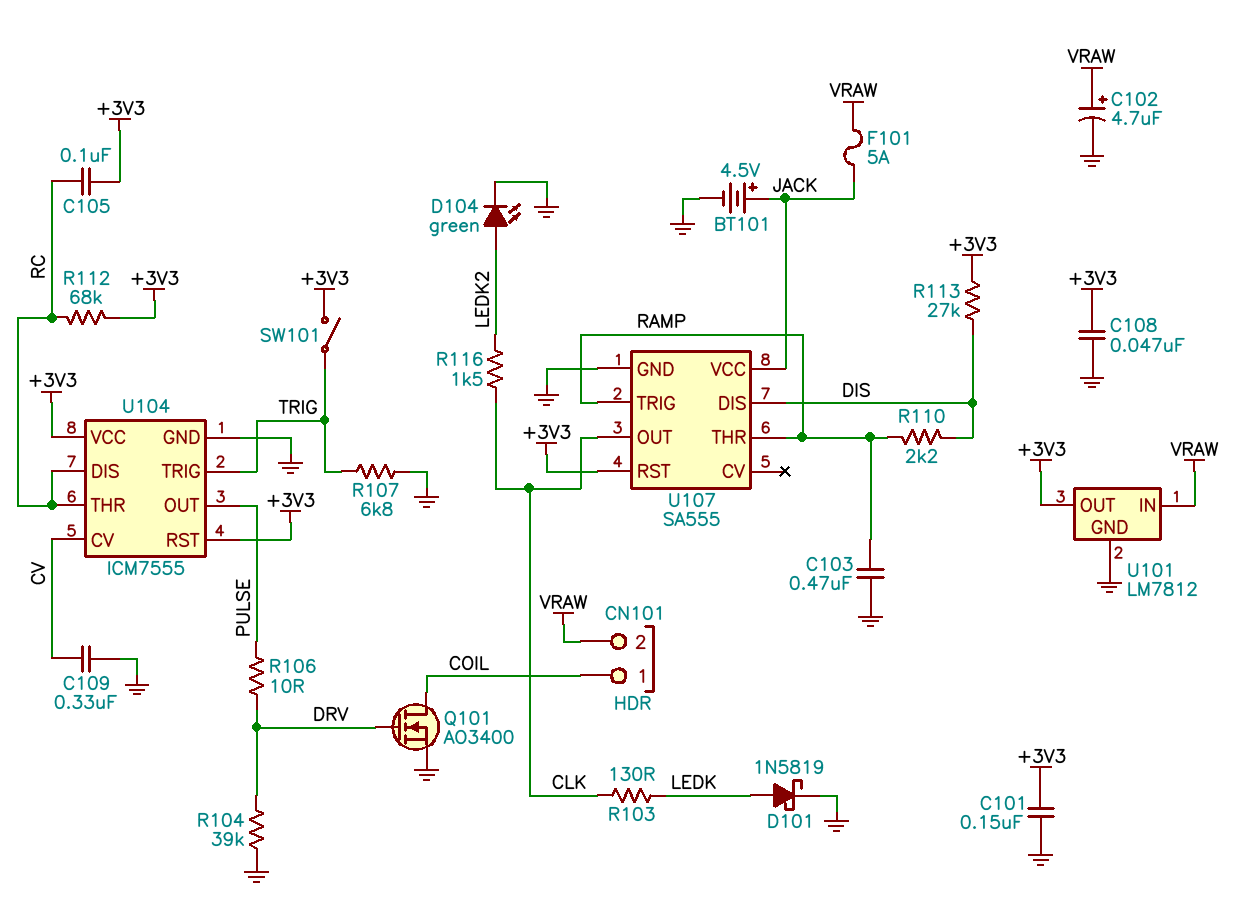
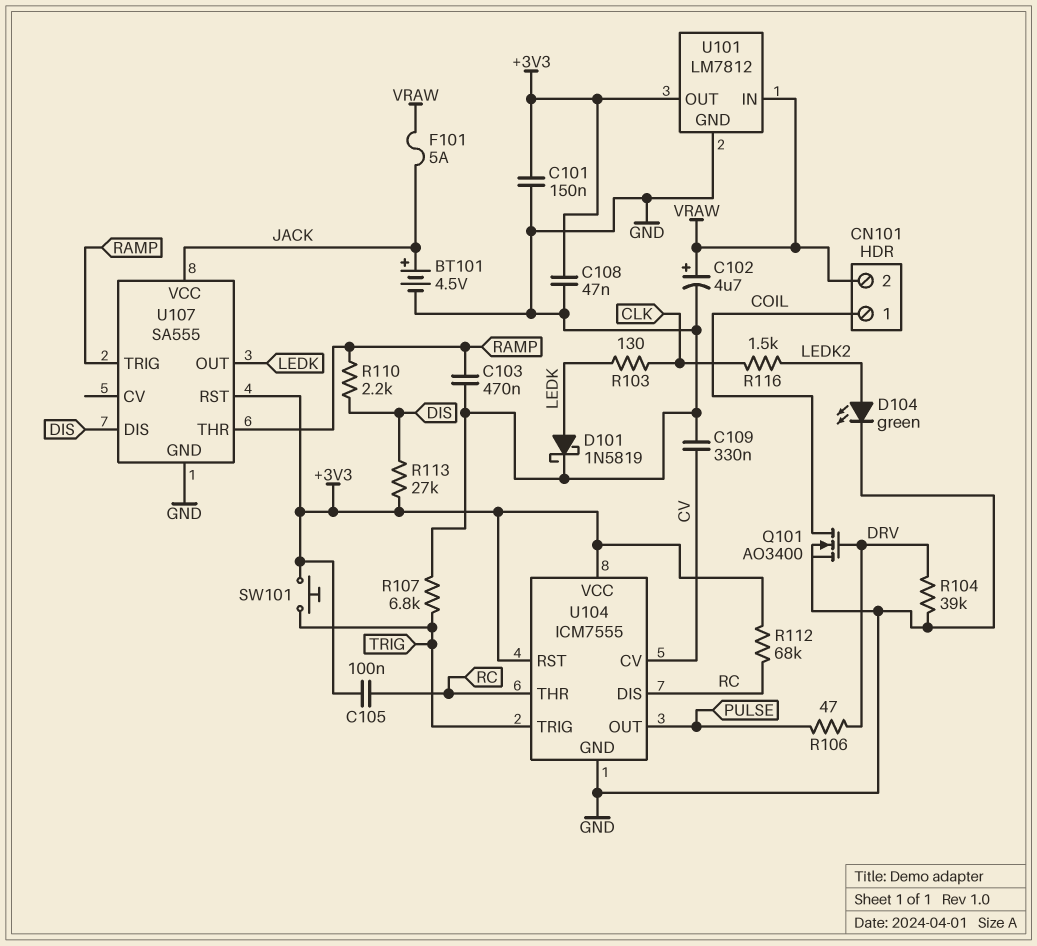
R106: 10 (DRV, PULSE) -> 47 (DRV, PULSE)
SW101: switch (+3V3, TRIG) -> button (+3V3, TRIG)
U107 pin OUT: CLK -> LEDK

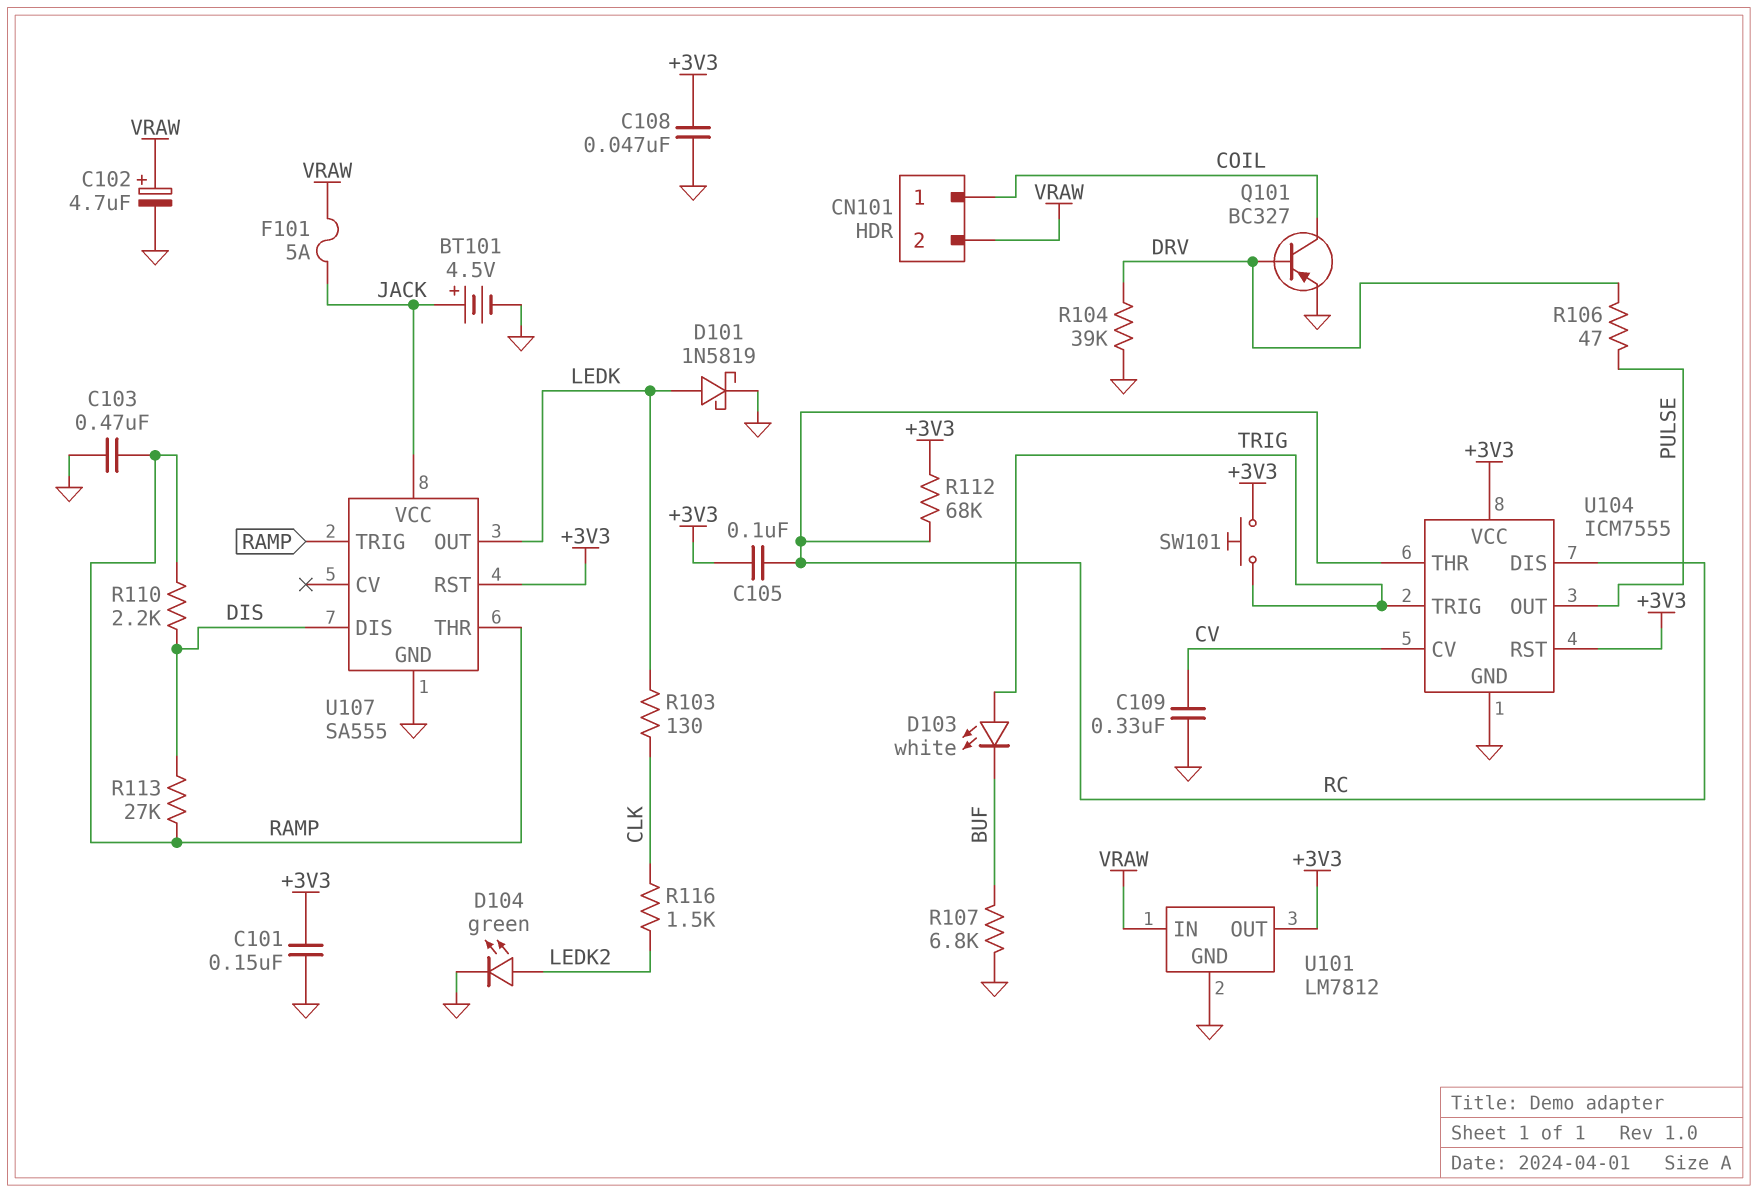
D103: none -> LED white (A TRIG, K BUF)
Q101: NMOS AO3400 (G DRV, D COIL, S GND) -> PNP BC327 (B DRV, C COIL, E GND)
R107: 6.8k (GND, TRIG) -> 6.8k (BUF, GND)
R113: 27k (+3V3, DIS) -> 27k (DIS, RAMP)

